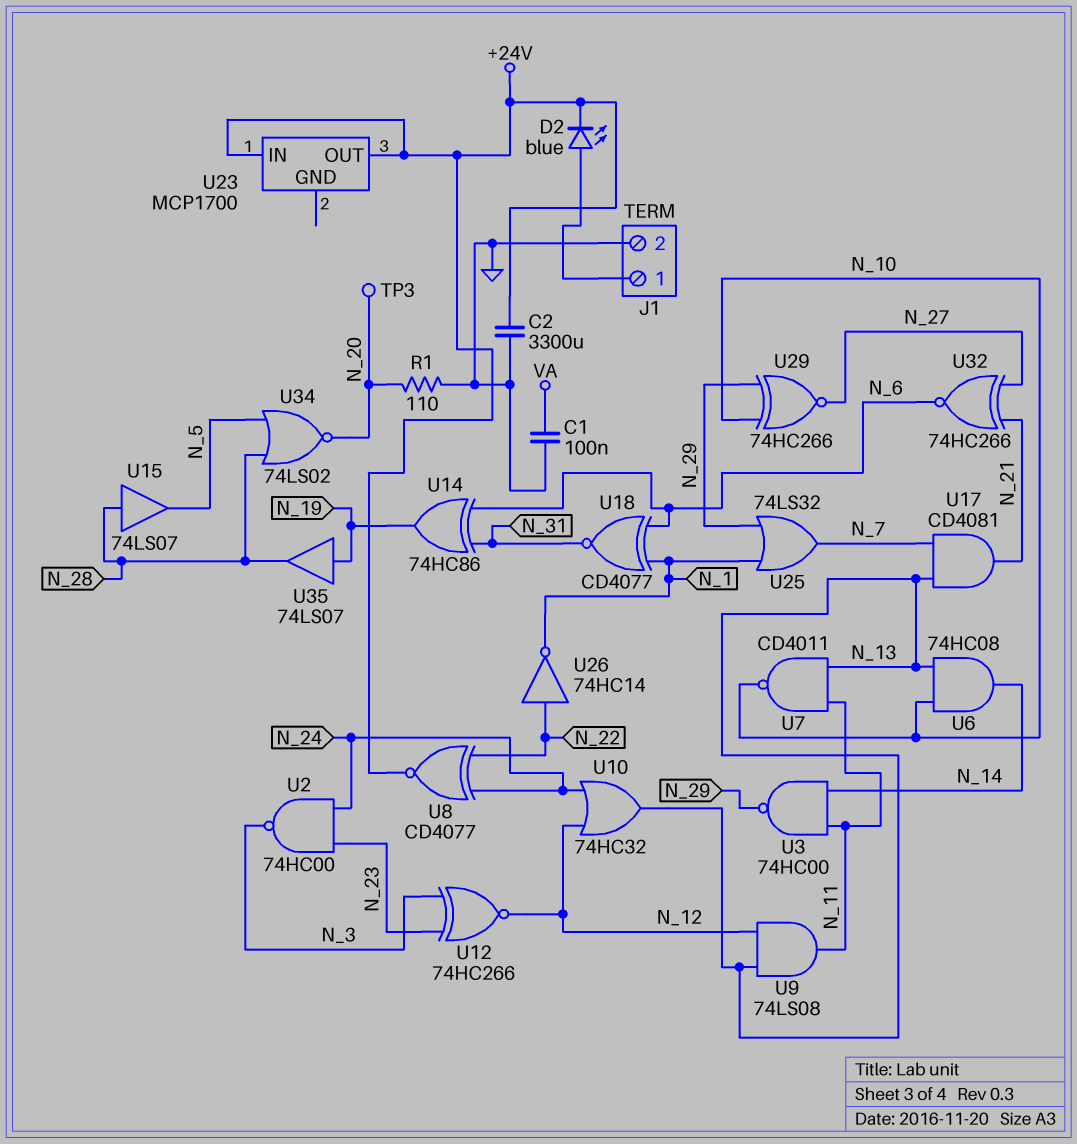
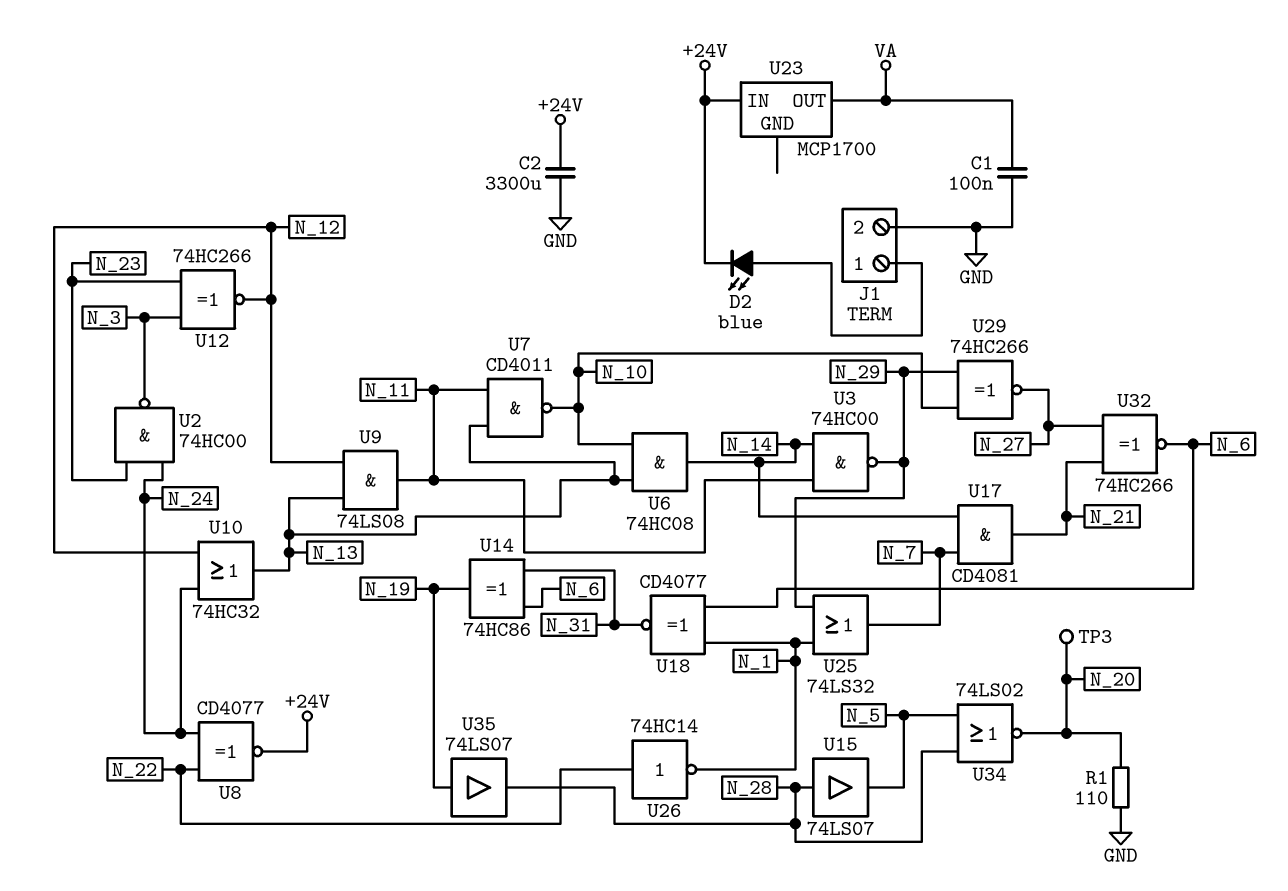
U17: AND CD4081 (in N_7, in N_13, out N_21) -> AND CD4081 (in N_7, in N_14, out N_21)
U23 pin OUT: +24V -> VA

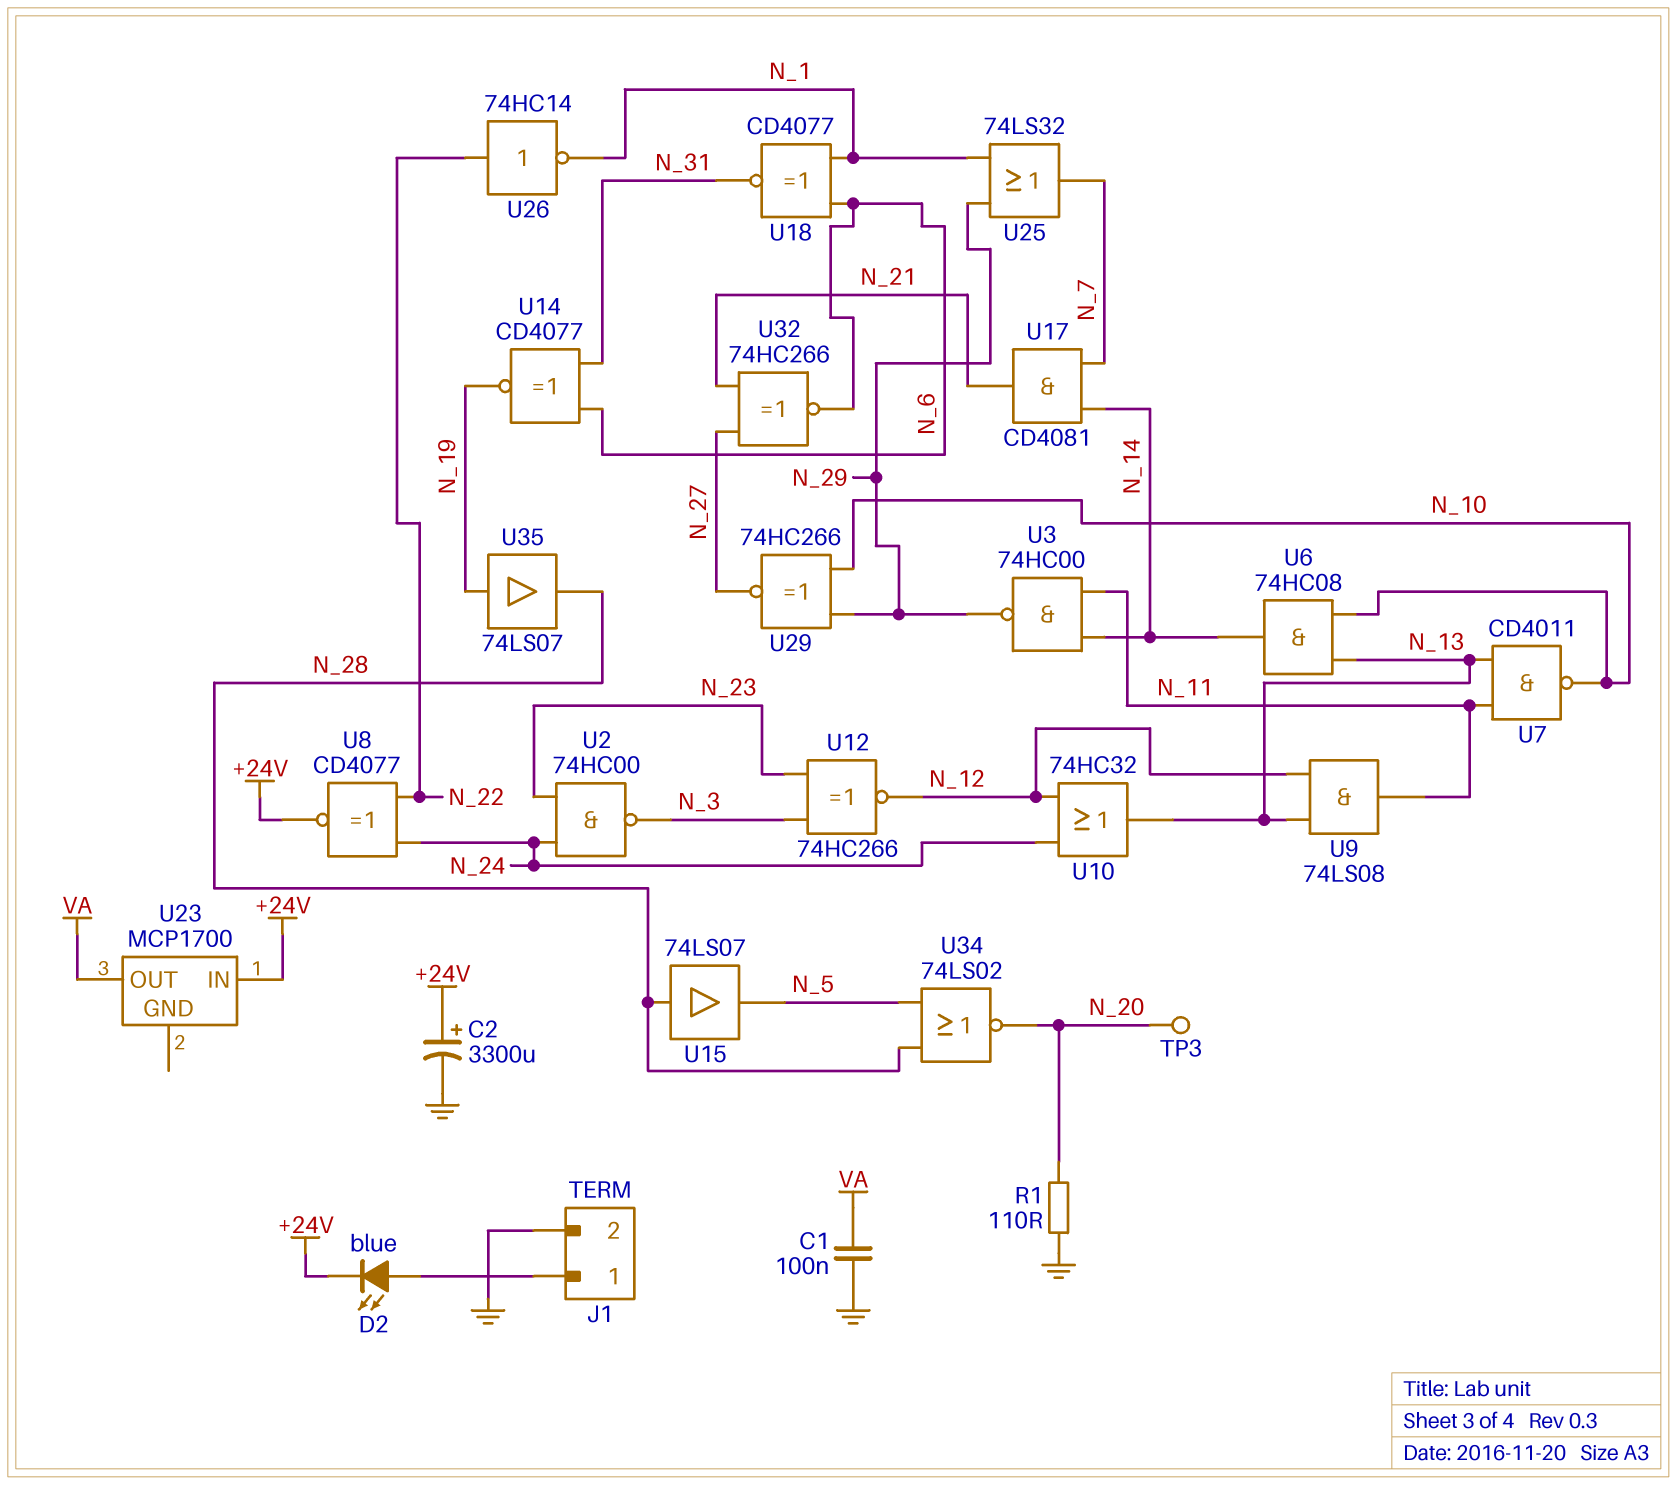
C2: 3300uF (+24V, GND) -> 3300uF (plus +24V, minus GND)
U14: XOR 74HC86 (in N_6, in N_31, out N_19) -> XNOR CD4077 (in N_6, in N_31, out N_19)

